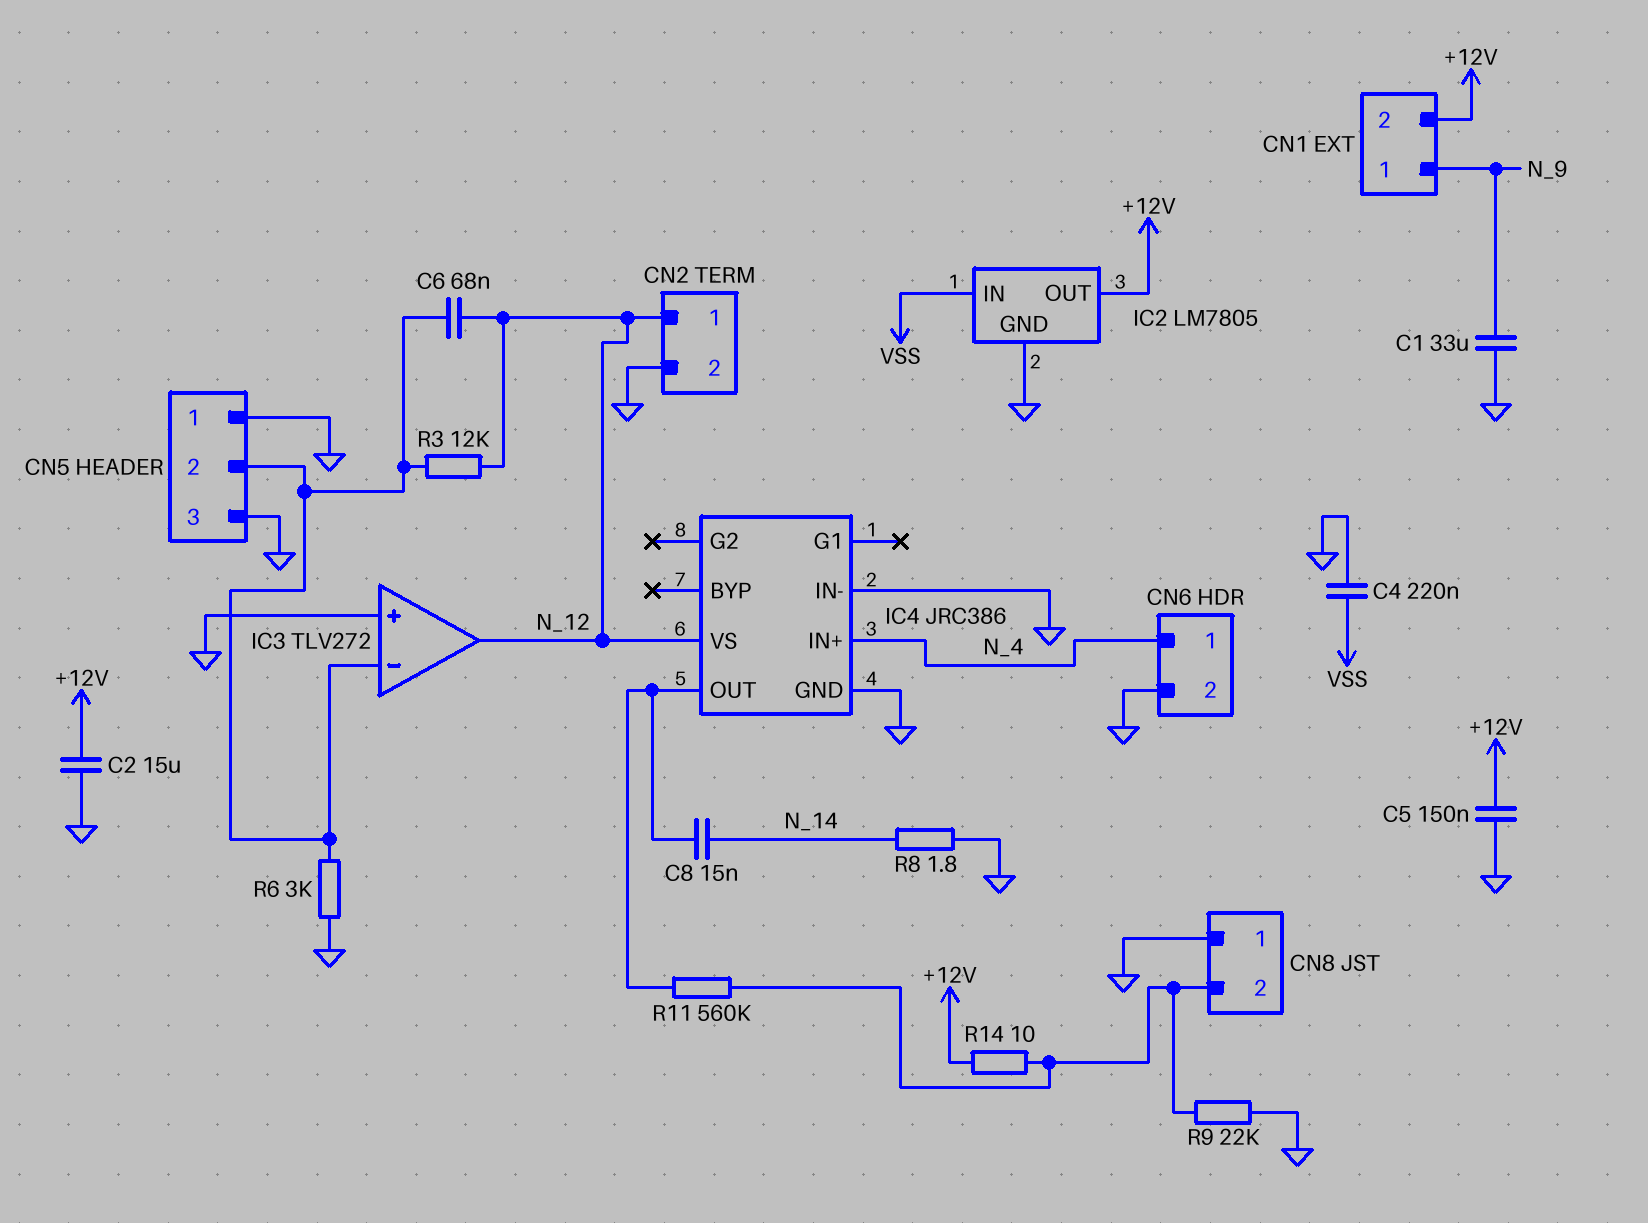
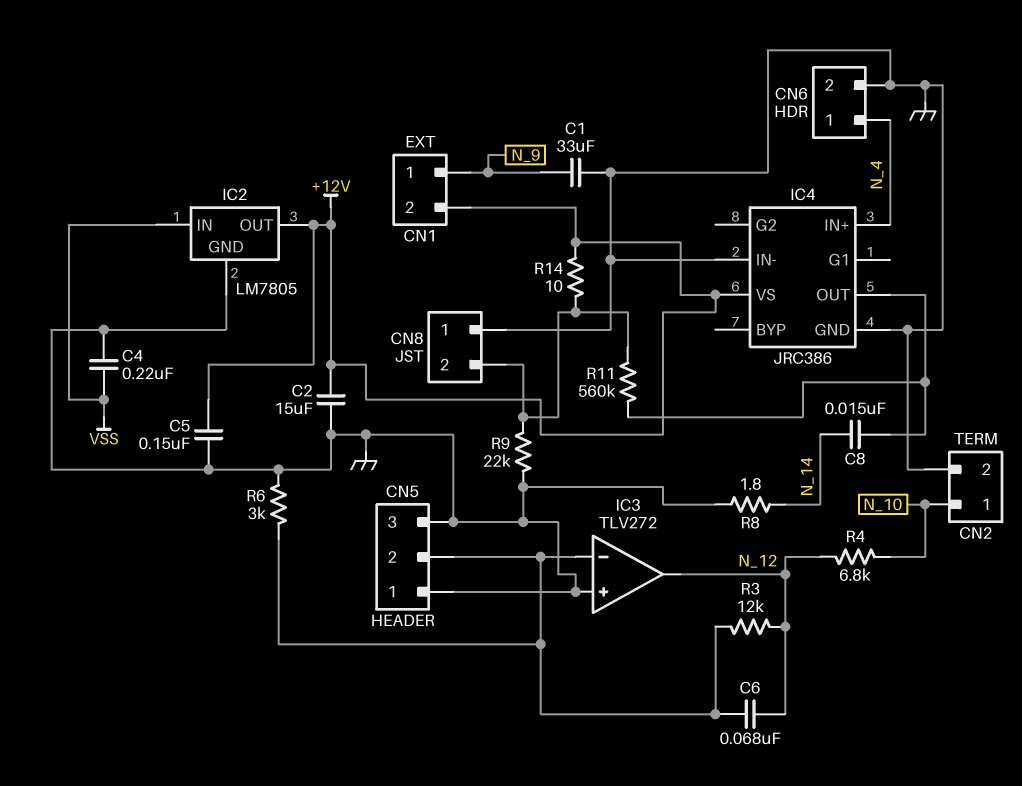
CN2 pin 1: N_12 -> N_10
IC4 pin VS: N_12 -> +12V
R4: none -> 6.8k (N_10, N_12)

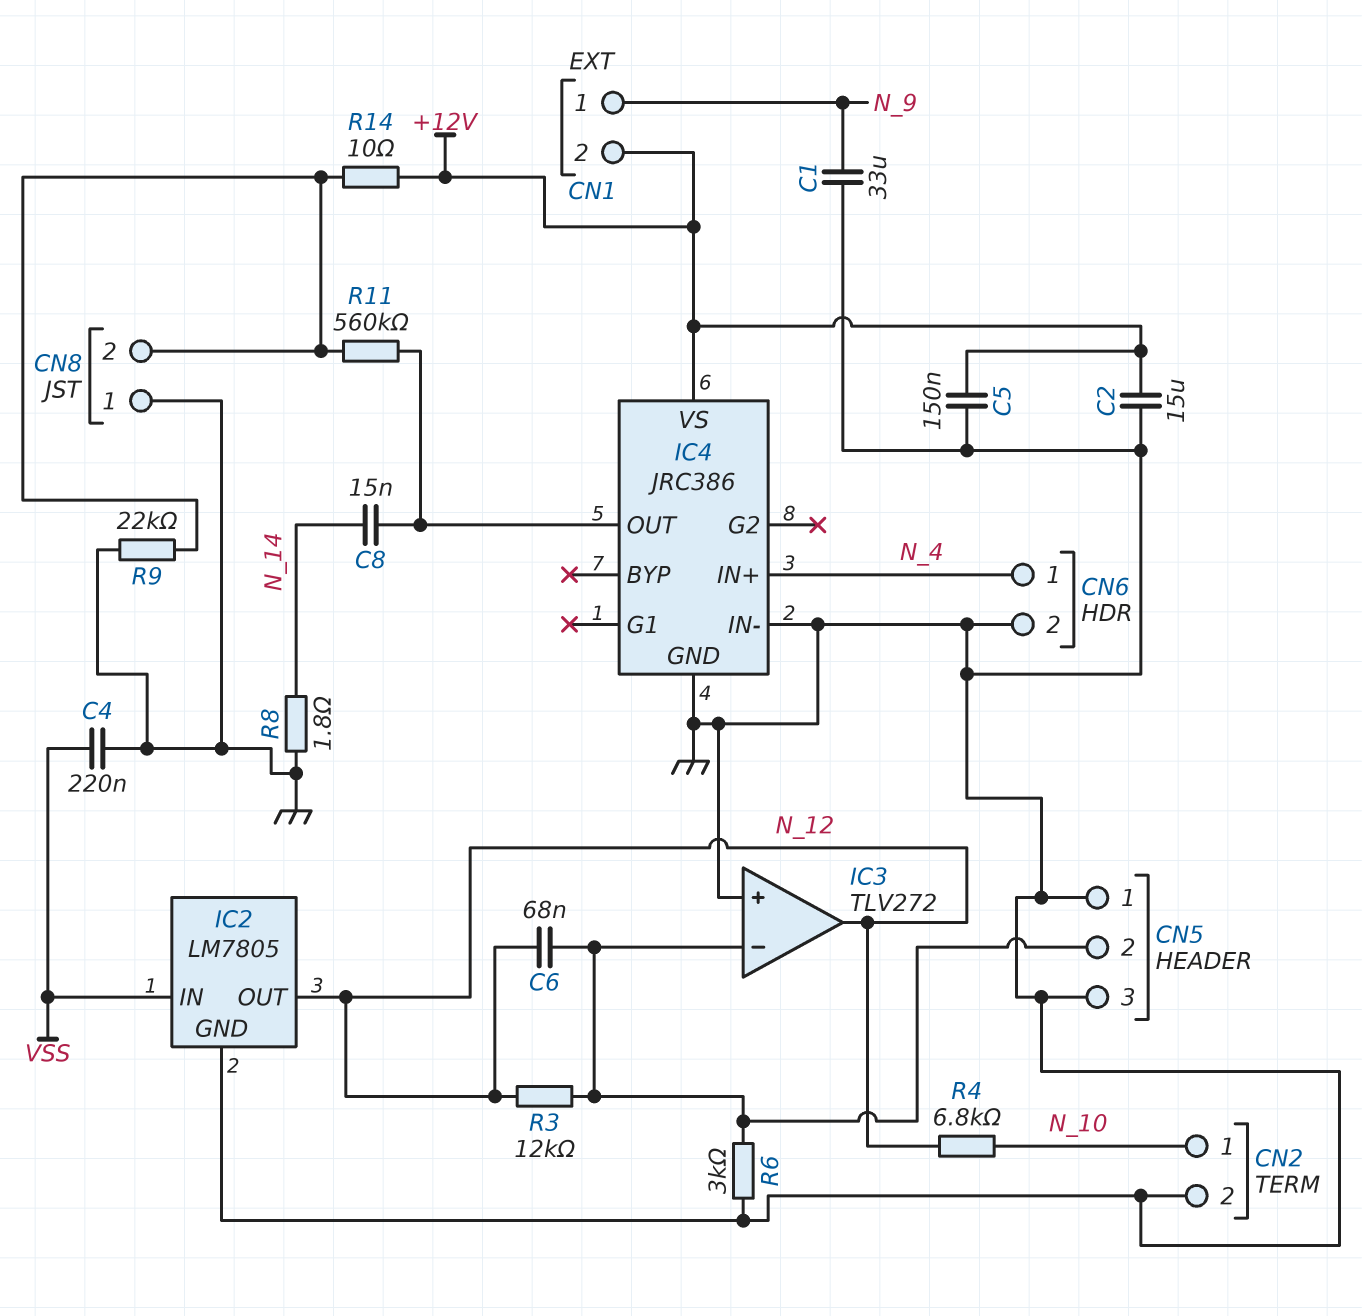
IC2 pin OUT: +12V -> N_12

